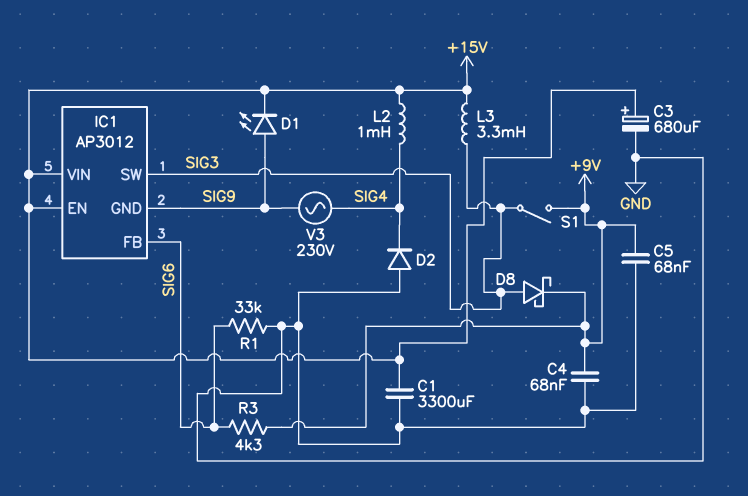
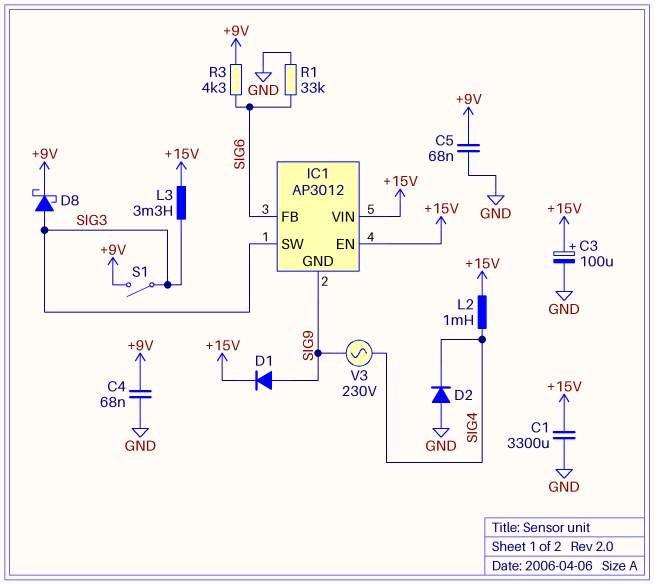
C3: 680uF (plus +15V, minus GND) -> 100uF (plus +15V, minus GND)
D1: LED (A SIG9, K +15V) -> diode (A SIG9, K +15V)

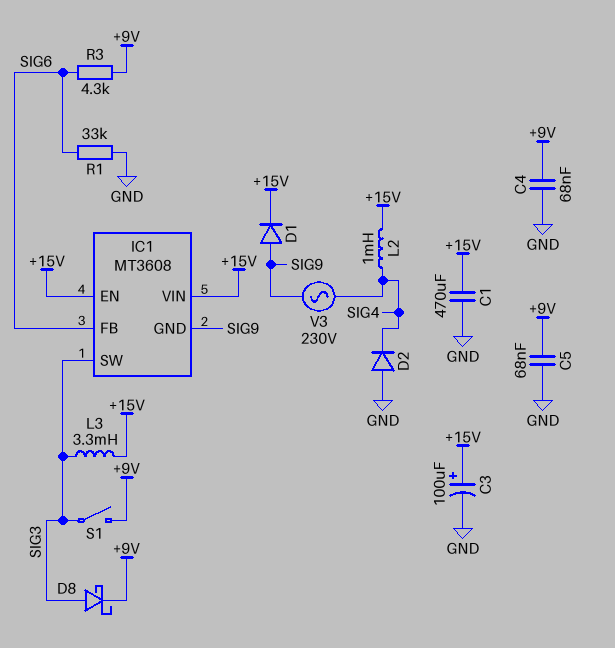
C1: 3300uF (+15V, GND) -> 470uF (+15V, GND)
IC1: AP3012 -> MT3608

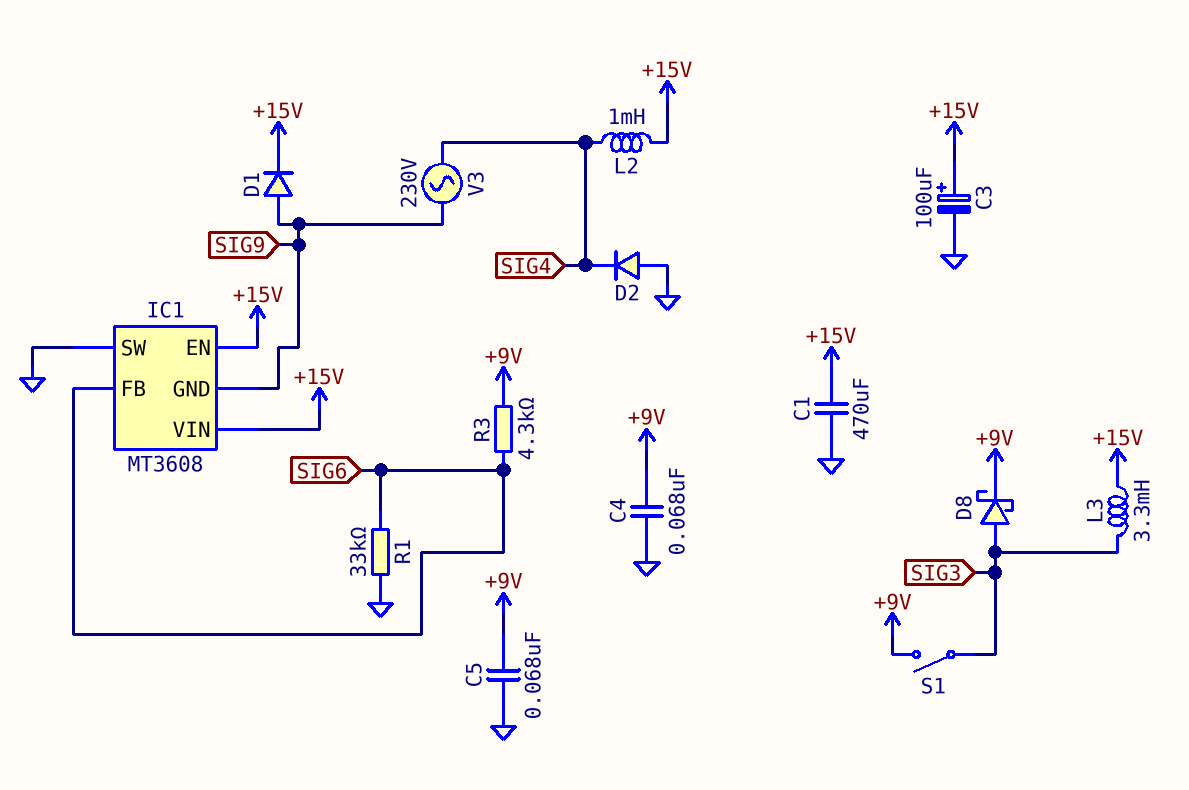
IC1 pin SW: SIG3 -> GND

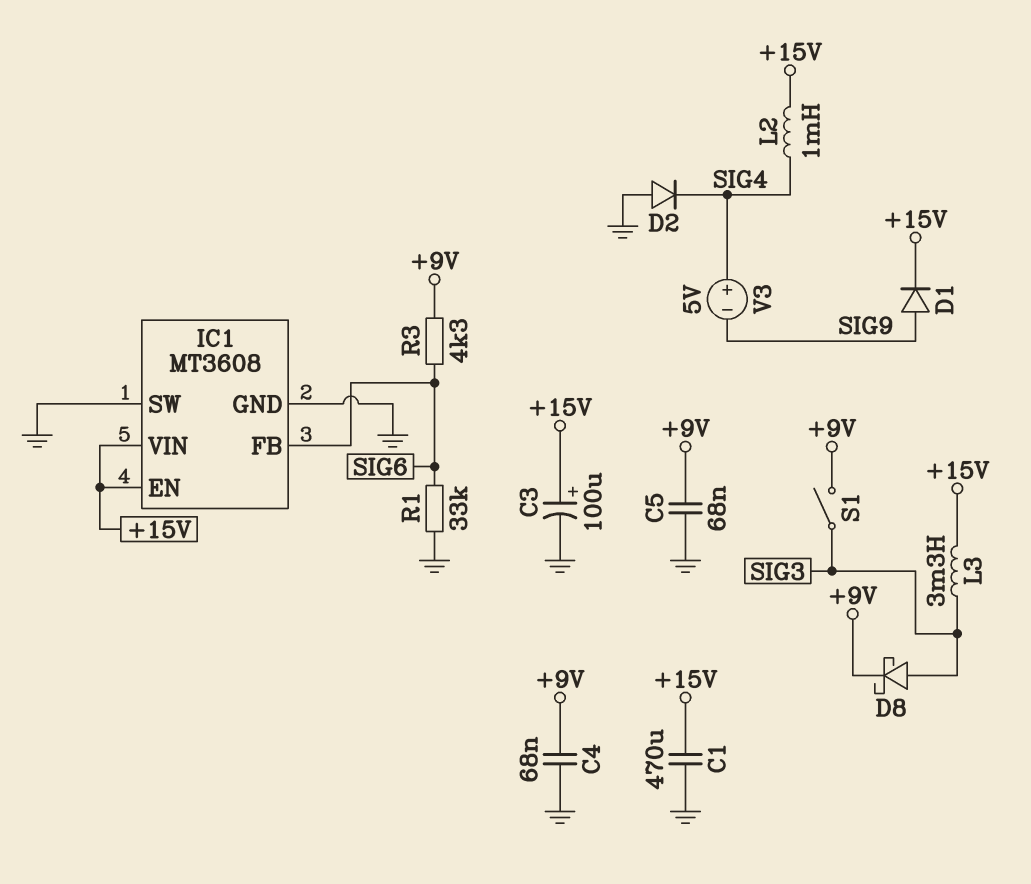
IC1 pin GND: SIG9 -> GND
V3: AC 230V (SIG4, SIG9) -> 5V (plus SIG4, minus SIG9)

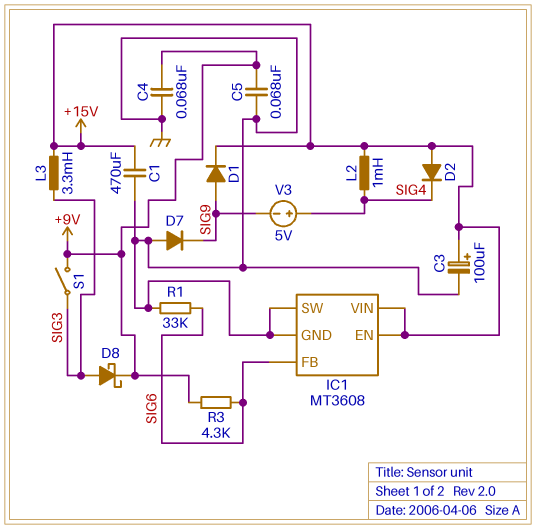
D2: diode (A GND, K SIG4) -> diode (A +15V, K SIG4)
D7: none -> diode (A GND, K SIG9)

